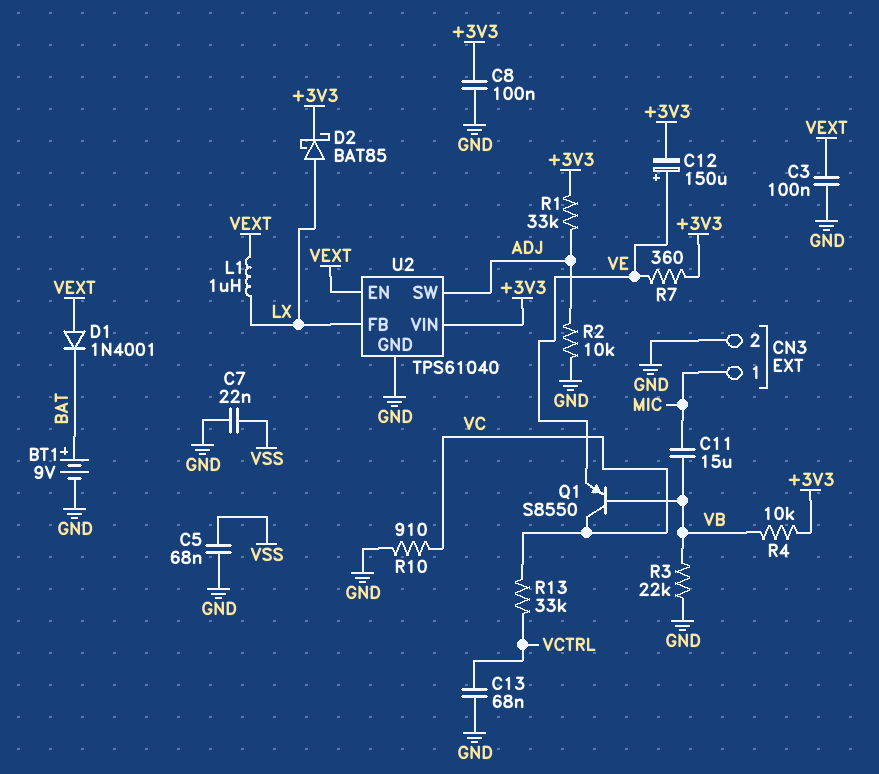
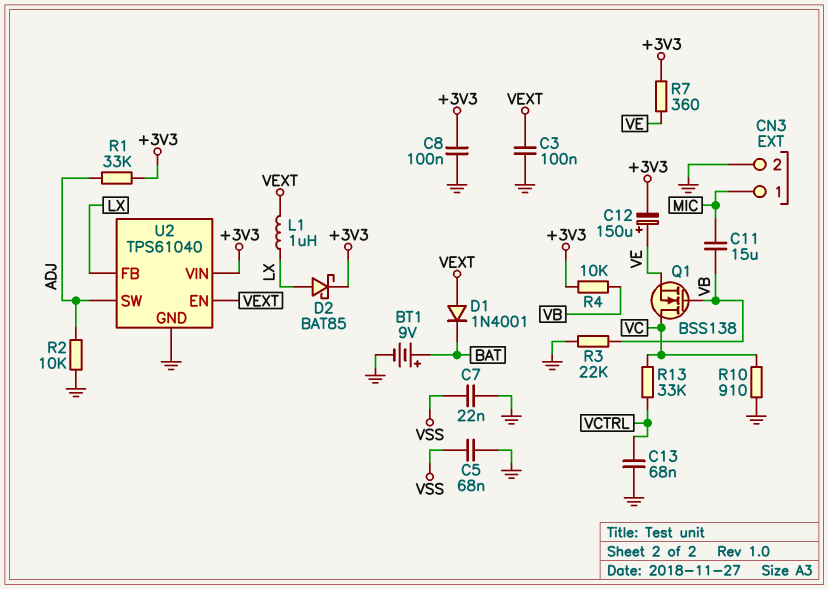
Q1: PNP S8550 (B VB, C VC, E VE) -> NMOS BSS138 (G VB, D VC, S VE)

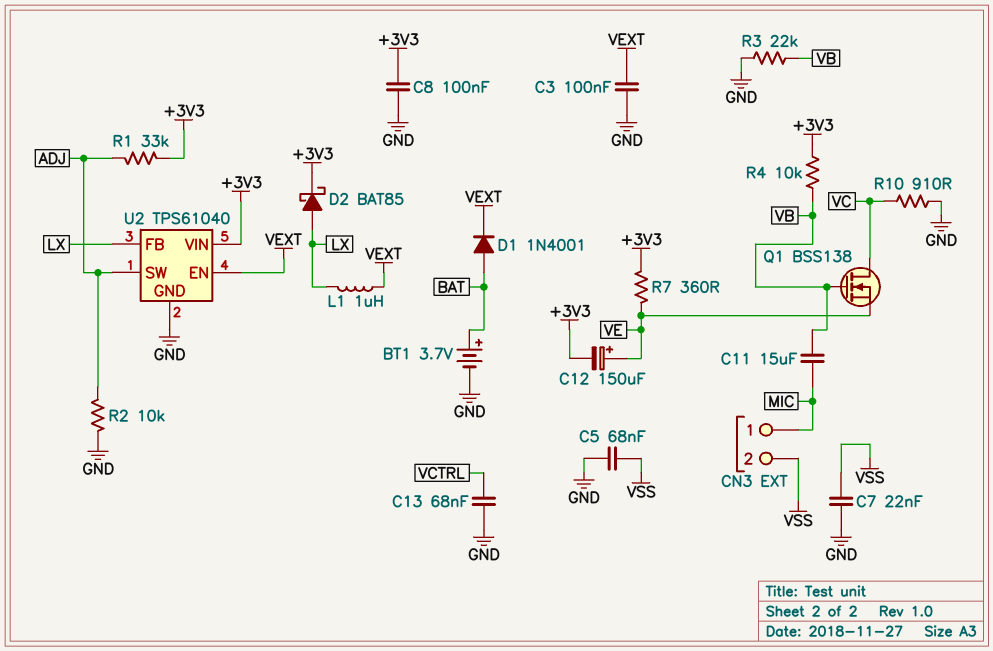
BT1: 9V (plus BAT, minus GND) -> 3.7V (plus BAT, minus GND)
CN3 pin 2: GND -> VSS
D1: diode 1N4001 (A VEXT, K BAT) -> diode 1N4001 (A BAT, K VEXT)
R13: 33k (VC, VCTRL) -> none

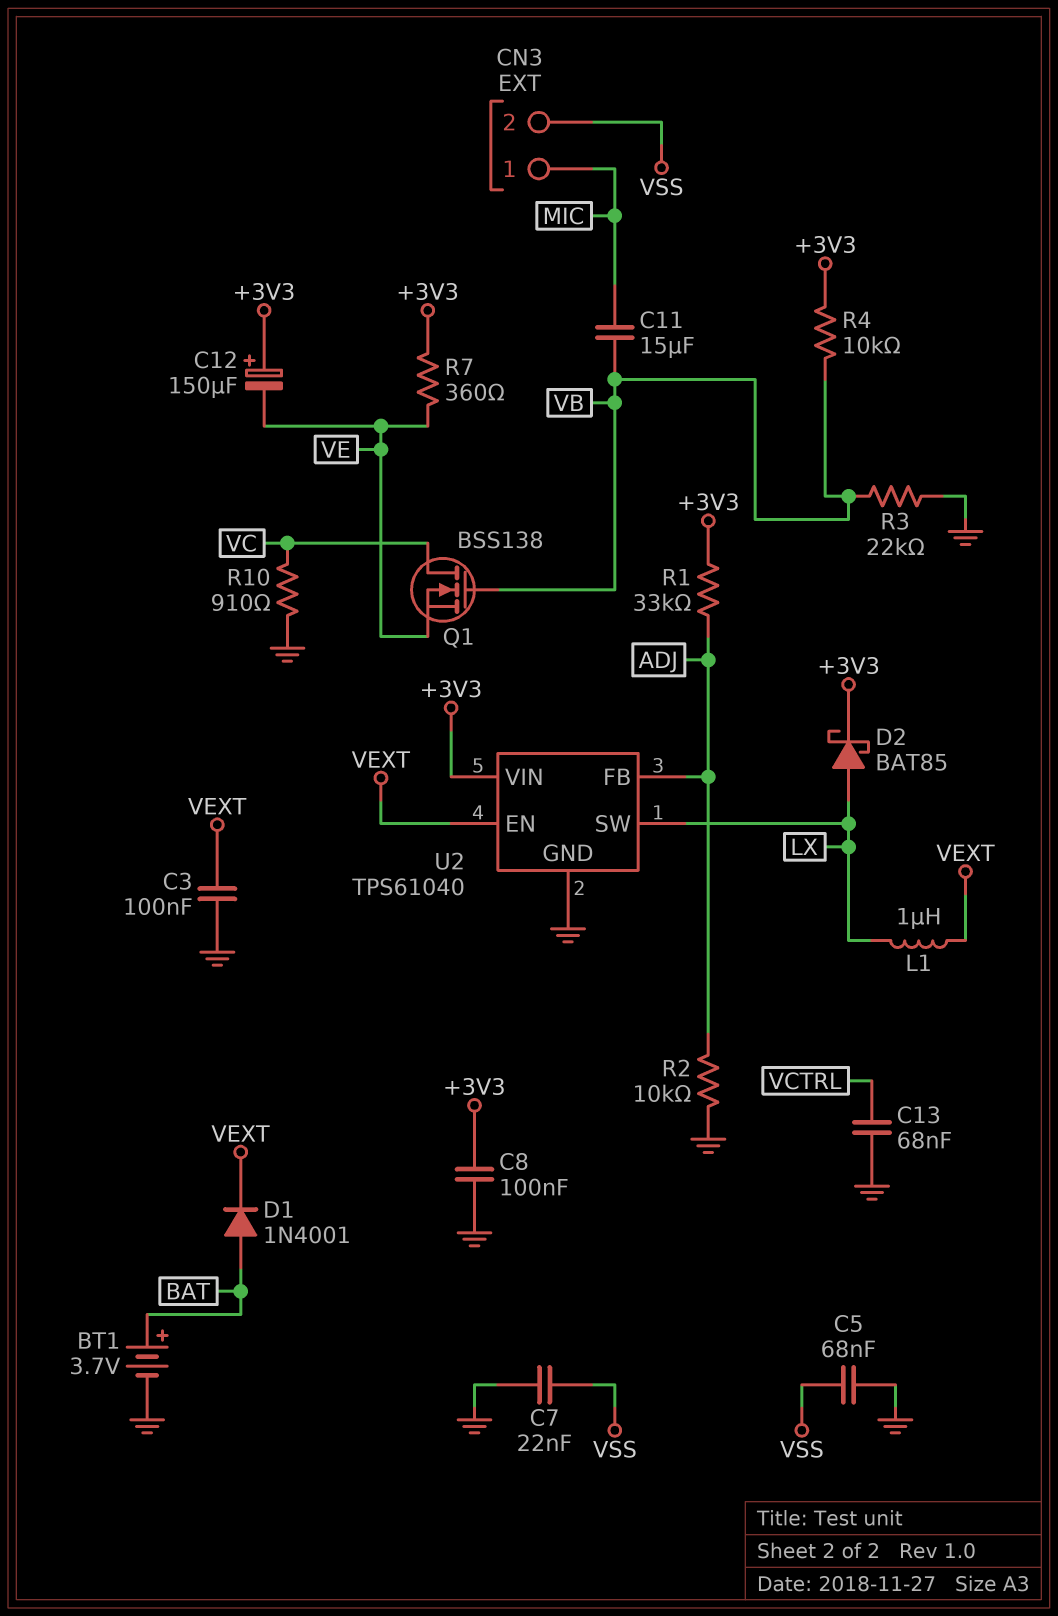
C12: 150uF (plus VE, minus +3V3) -> 150uF (plus +3V3, minus VE)
U2 pin FB: LX -> ADJ
U2 pin SW: ADJ -> LX

